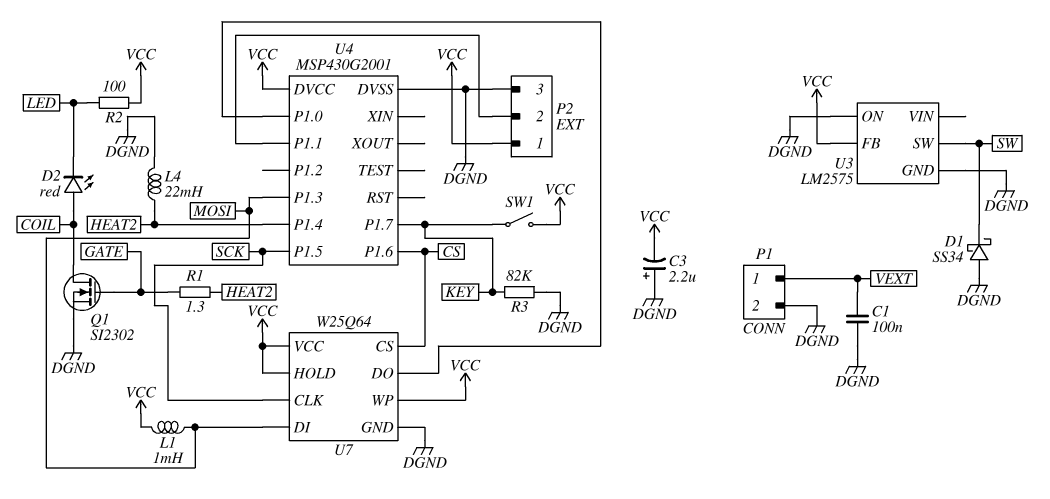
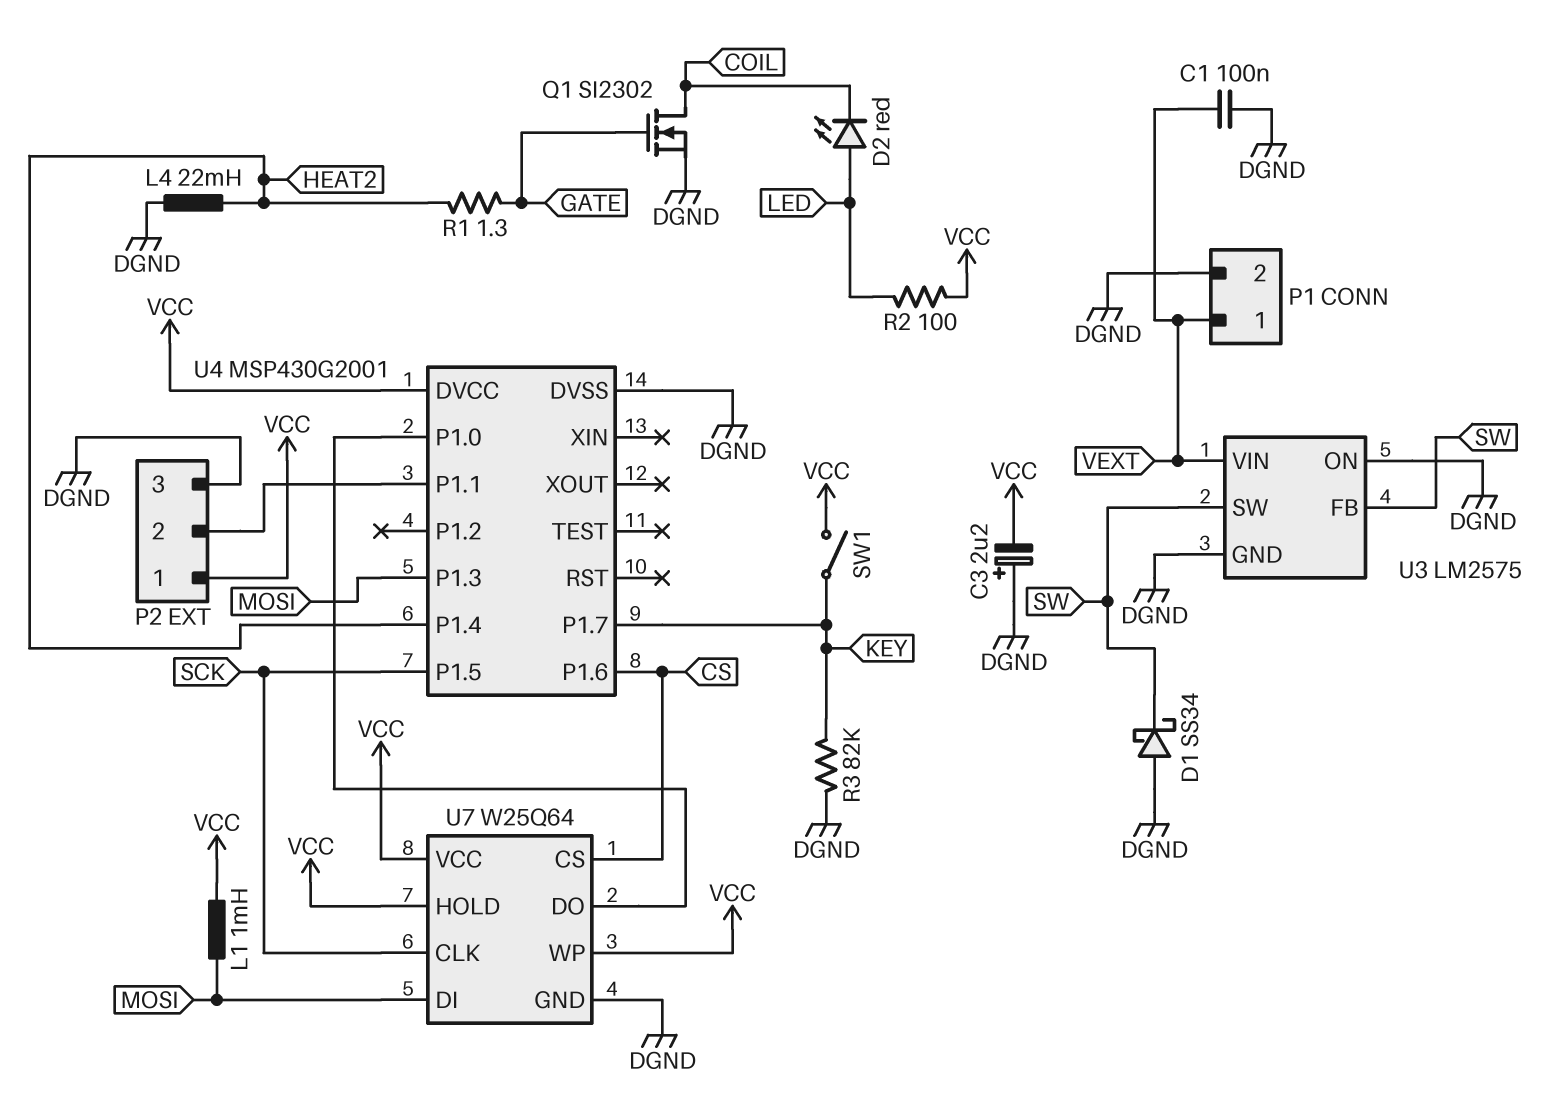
D2: LED red (A COIL, K LED) -> LED red (A LED, K COIL)
U3 pin FB: VCC -> SW
U3 pin VIN: none -> VEXT

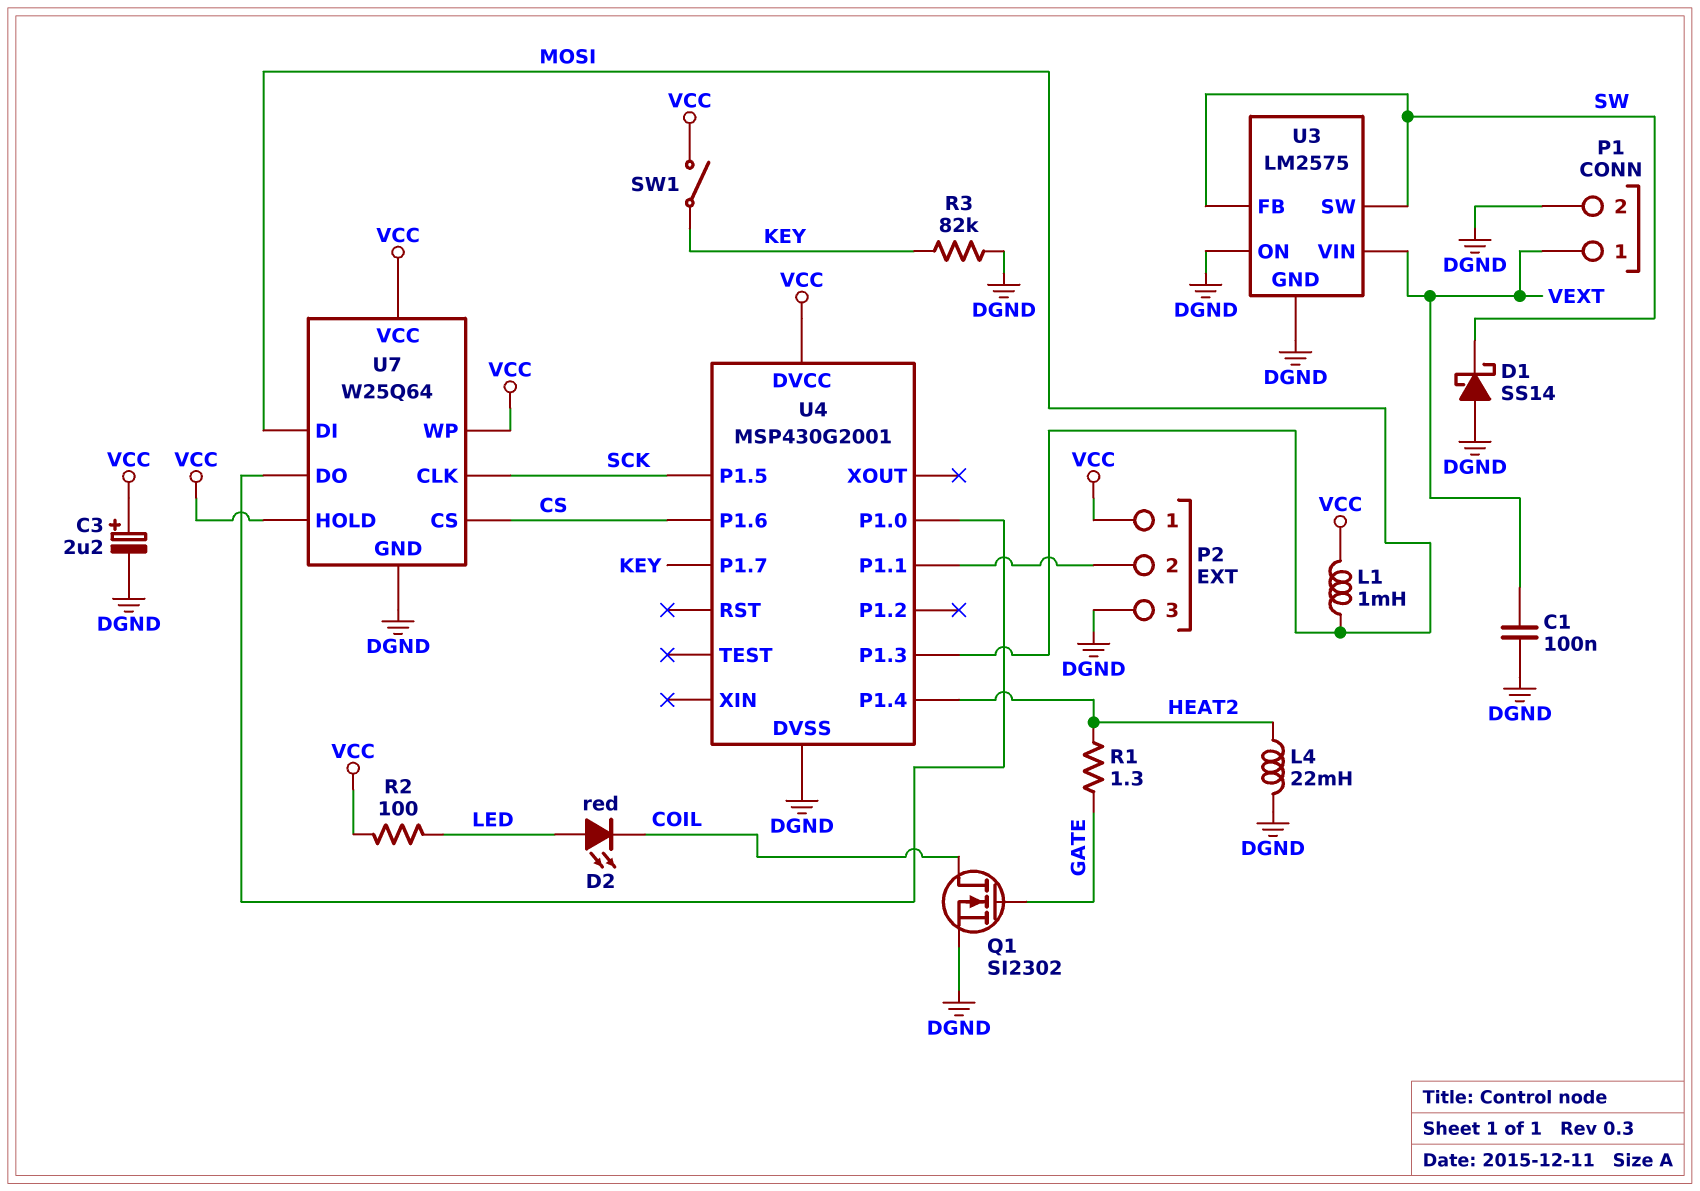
C3: 2.2uF (plus DGND, minus VCC) -> 2.2uF (plus VCC, minus DGND)
D1: schottky SS34 (A DGND, K SW) -> schottky SS14 (A DGND, K SW)

